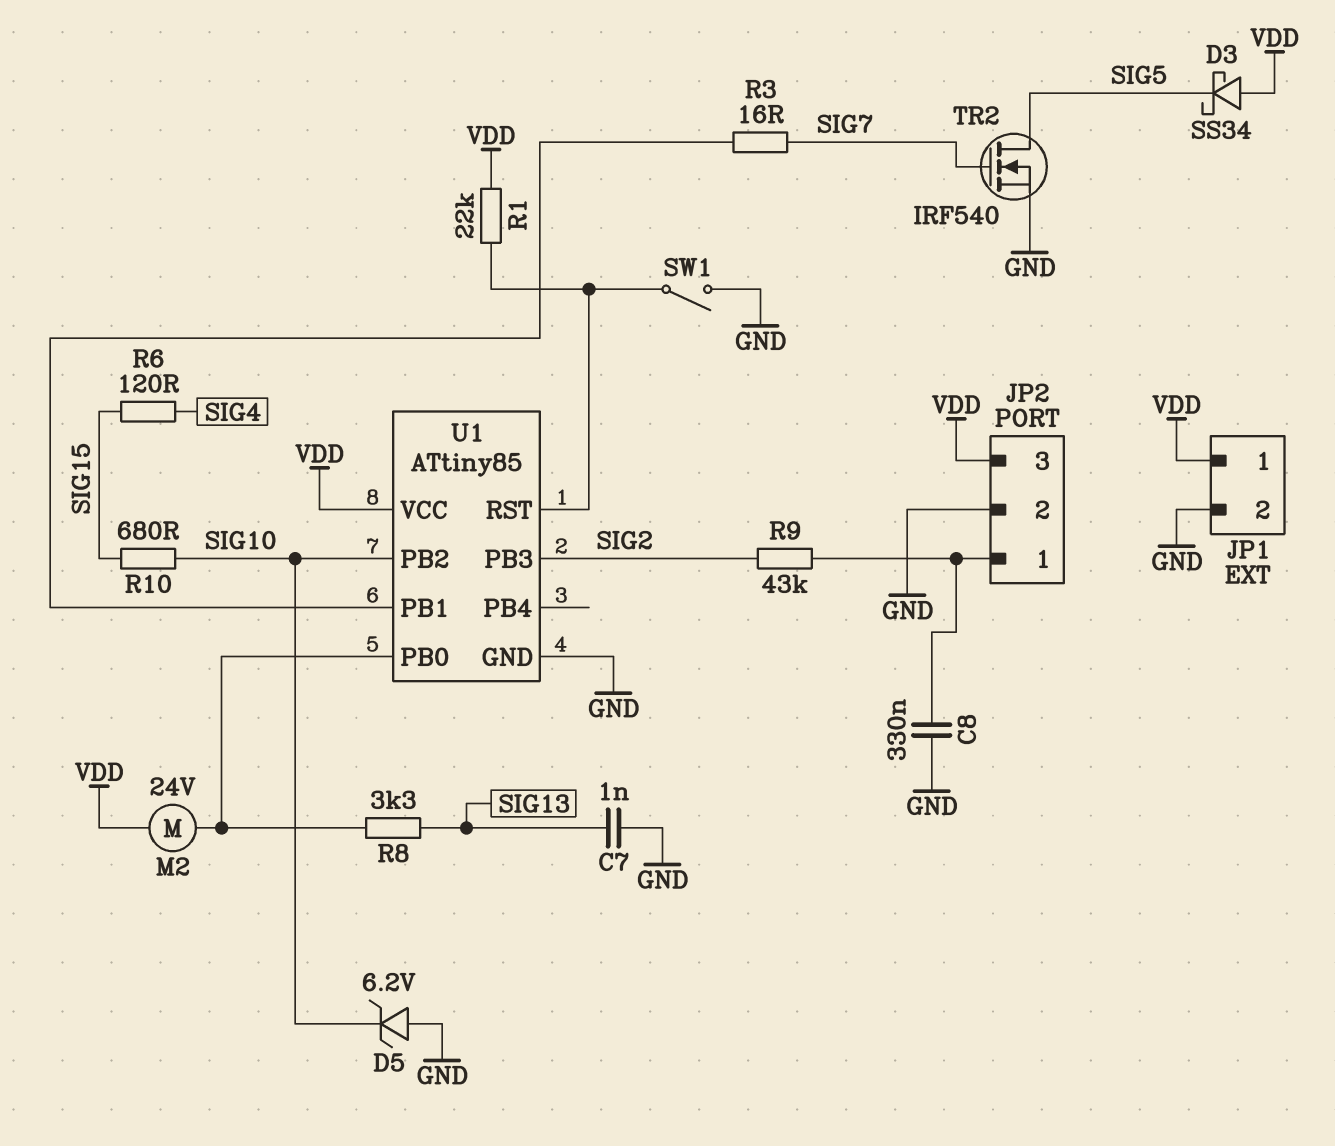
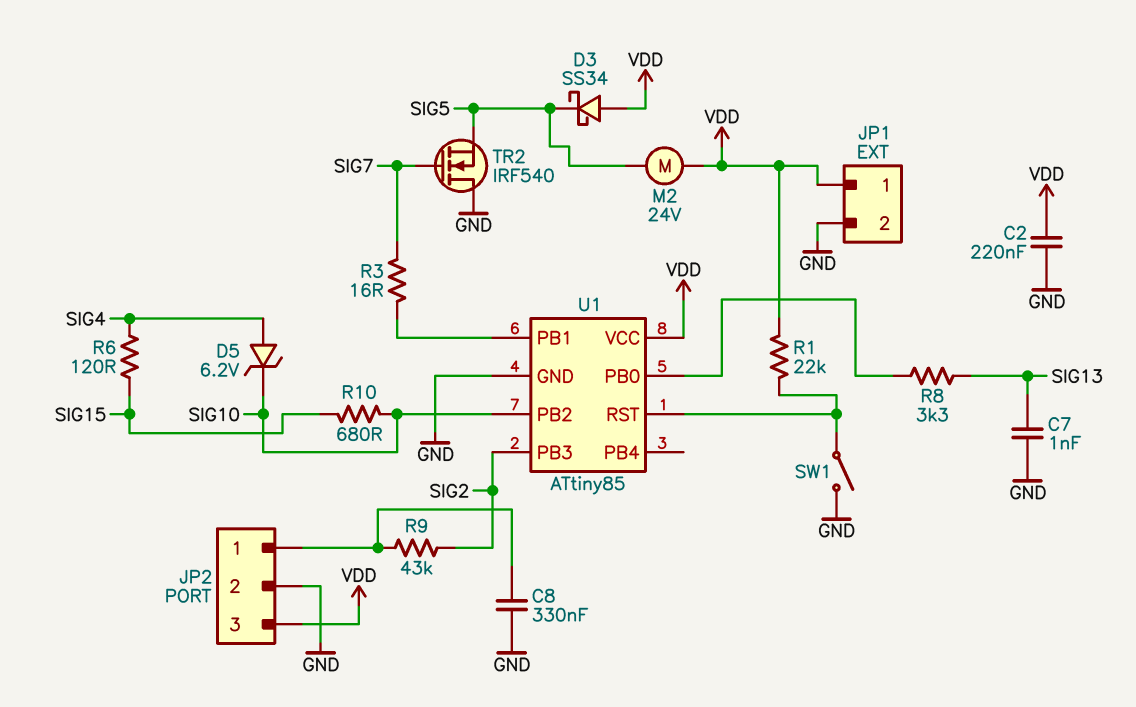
C2: none -> 220nF (GND, VDD)
D5: zener 6.2V (A GND, K SIG10) -> zener 6.2V (A SIG4, K SIG10)
M2: motor 24V (U1/PB0, VDD) -> motor 24V (SIG5, VDD)
TR2: NMOS IRF540 (G SIG7, D SIG5, S GND) -> NMOS IRF540 (G SIG7, D GND, S SIG5)

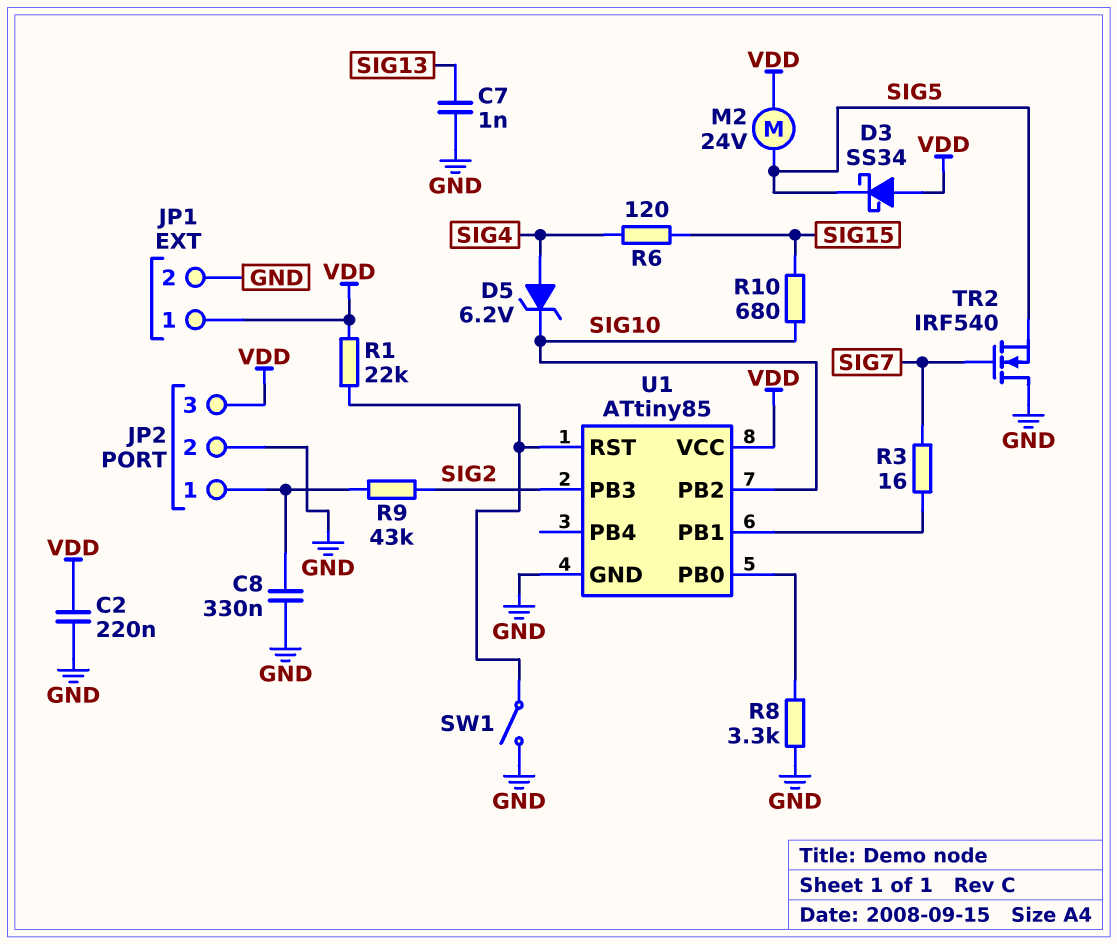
R8: 3.3k (SIG13, U1/PB0) -> 3.3k (GND, U1/PB0)

